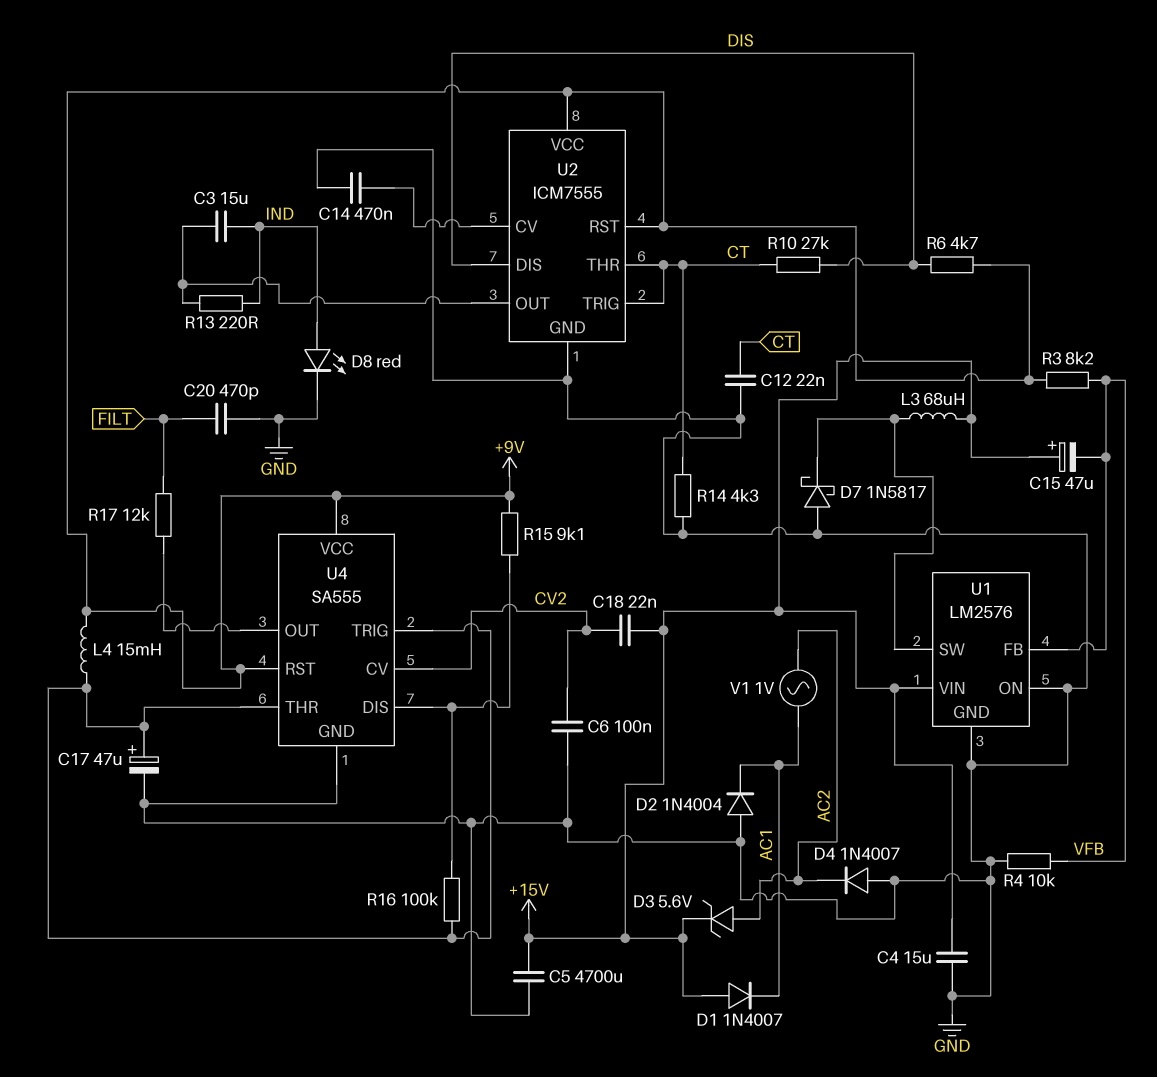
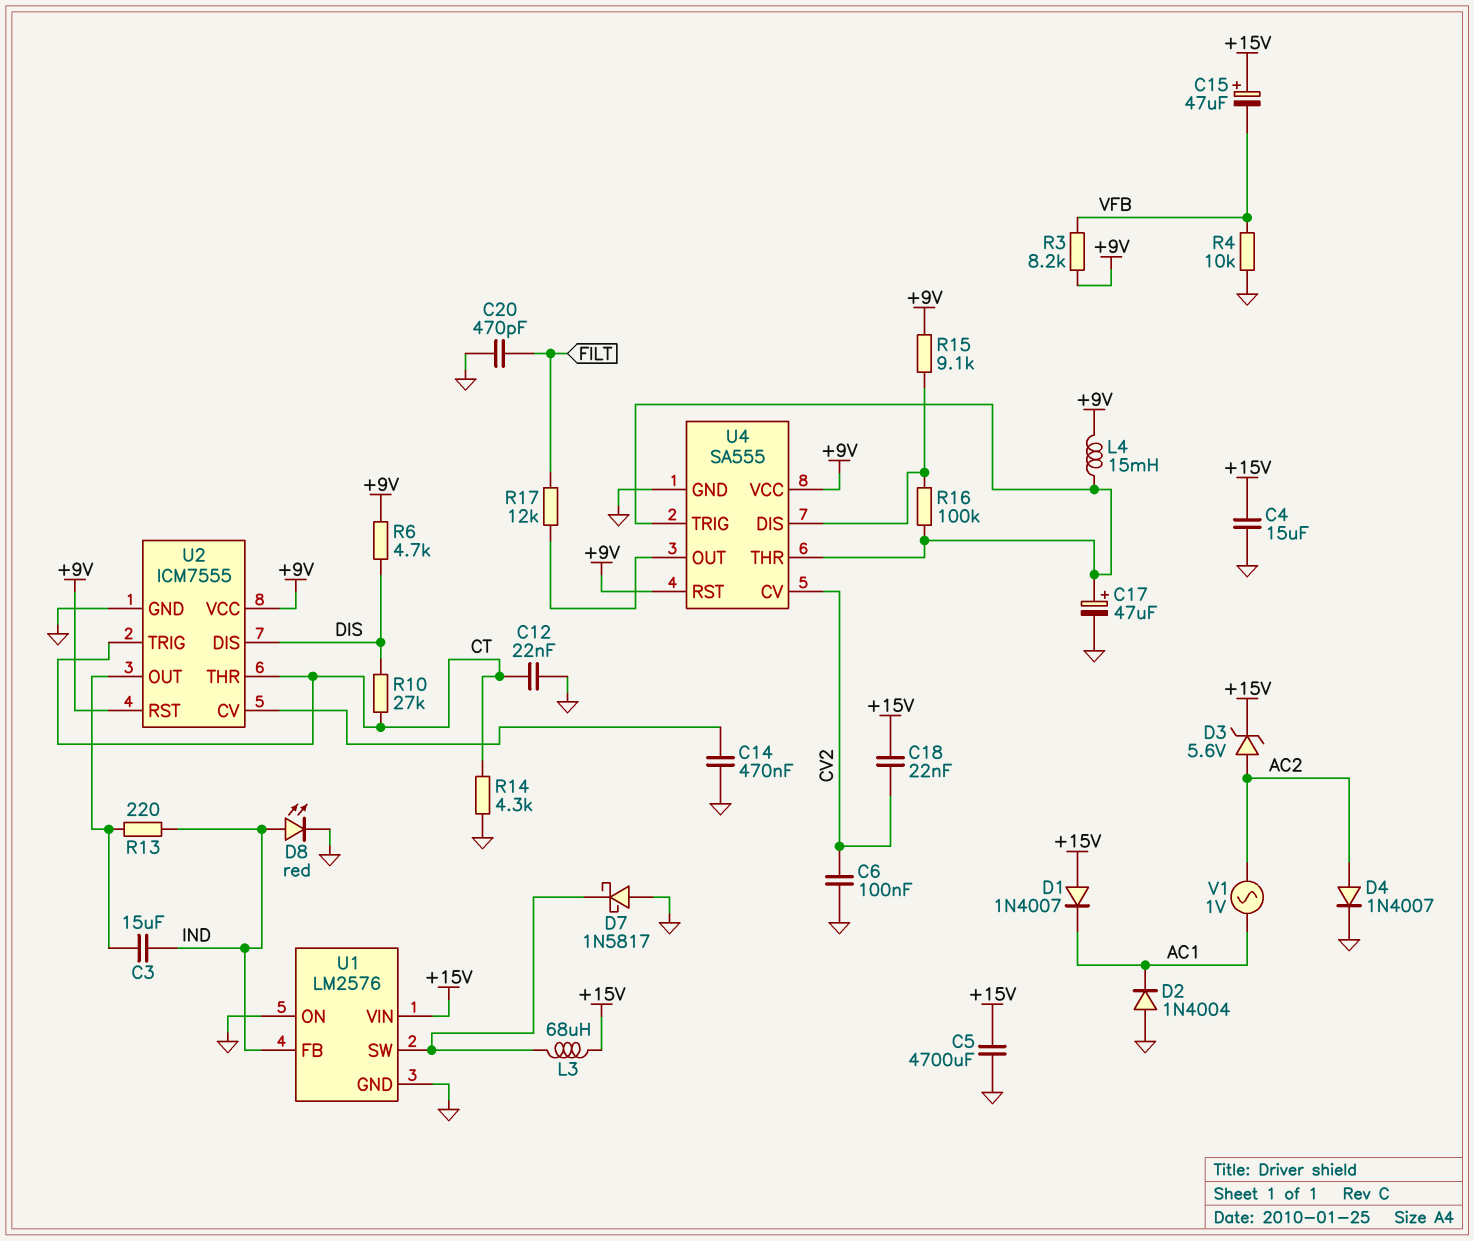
D4: diode 1N4007 (A GND, K AC2) -> diode 1N4007 (A AC2, K GND)
U1 pin FB: VFB -> IND

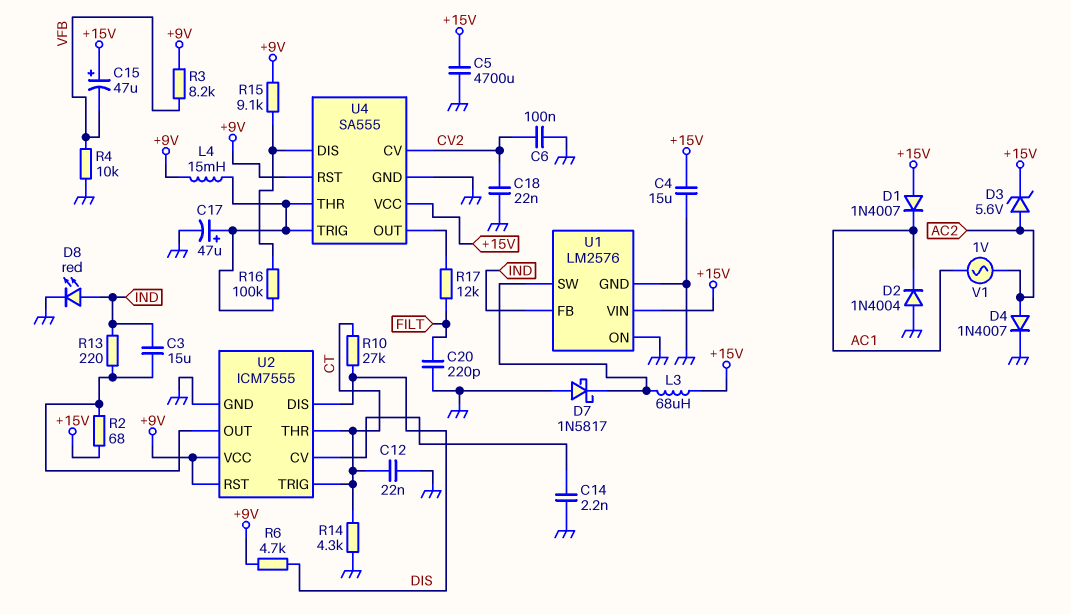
C14: 470nF (GND, U2/CV) -> 2.2nF (GND, U2/CV)
C18: 22nF (+15V, CV2) -> 22nF (CV2, GND)
C20: 470pF (FILT, GND) -> 220pF (FILT, GND)
R2: none -> 68 (+15V, U2/OUT)
U4 pin VCC: +9V -> +15V

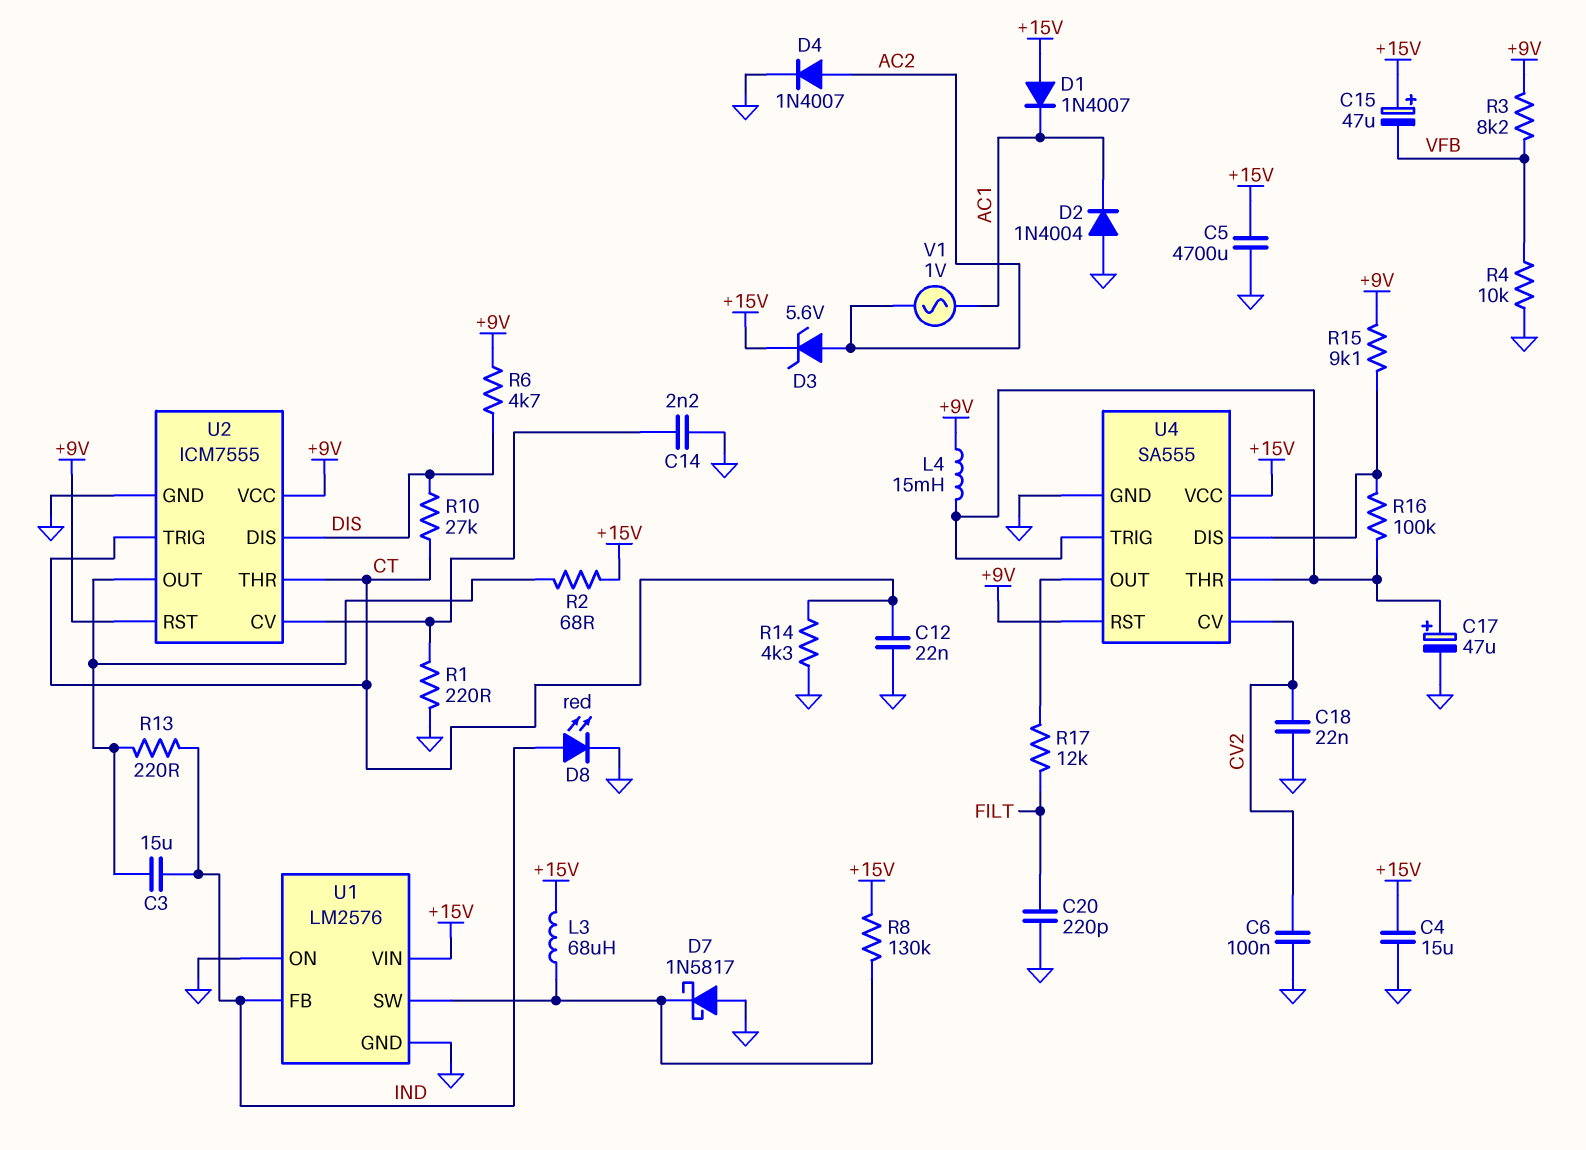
R1: none -> 220 (GND, U2/CV)
R8: none -> 130k (+15V, U1/SW)

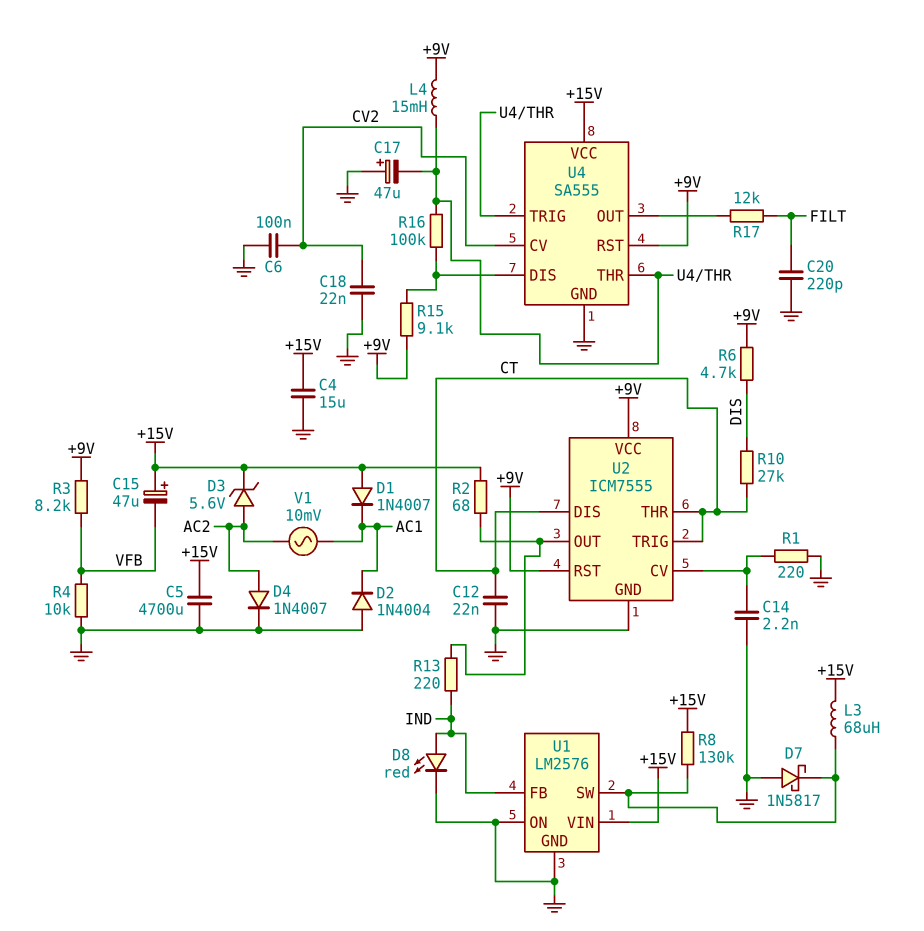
C3: 15uF (IND, U2/OUT) -> none
C17: 47uF (plus U4/THR, minus GND) -> 47uF (plus GND, minus U4/THR)
R14: 4.3k (CT, GND) -> none
U2 pin DIS: DIS -> CT
V1: AC 1V (AC1, AC2) -> AC 10mV (AC1, AC2)

